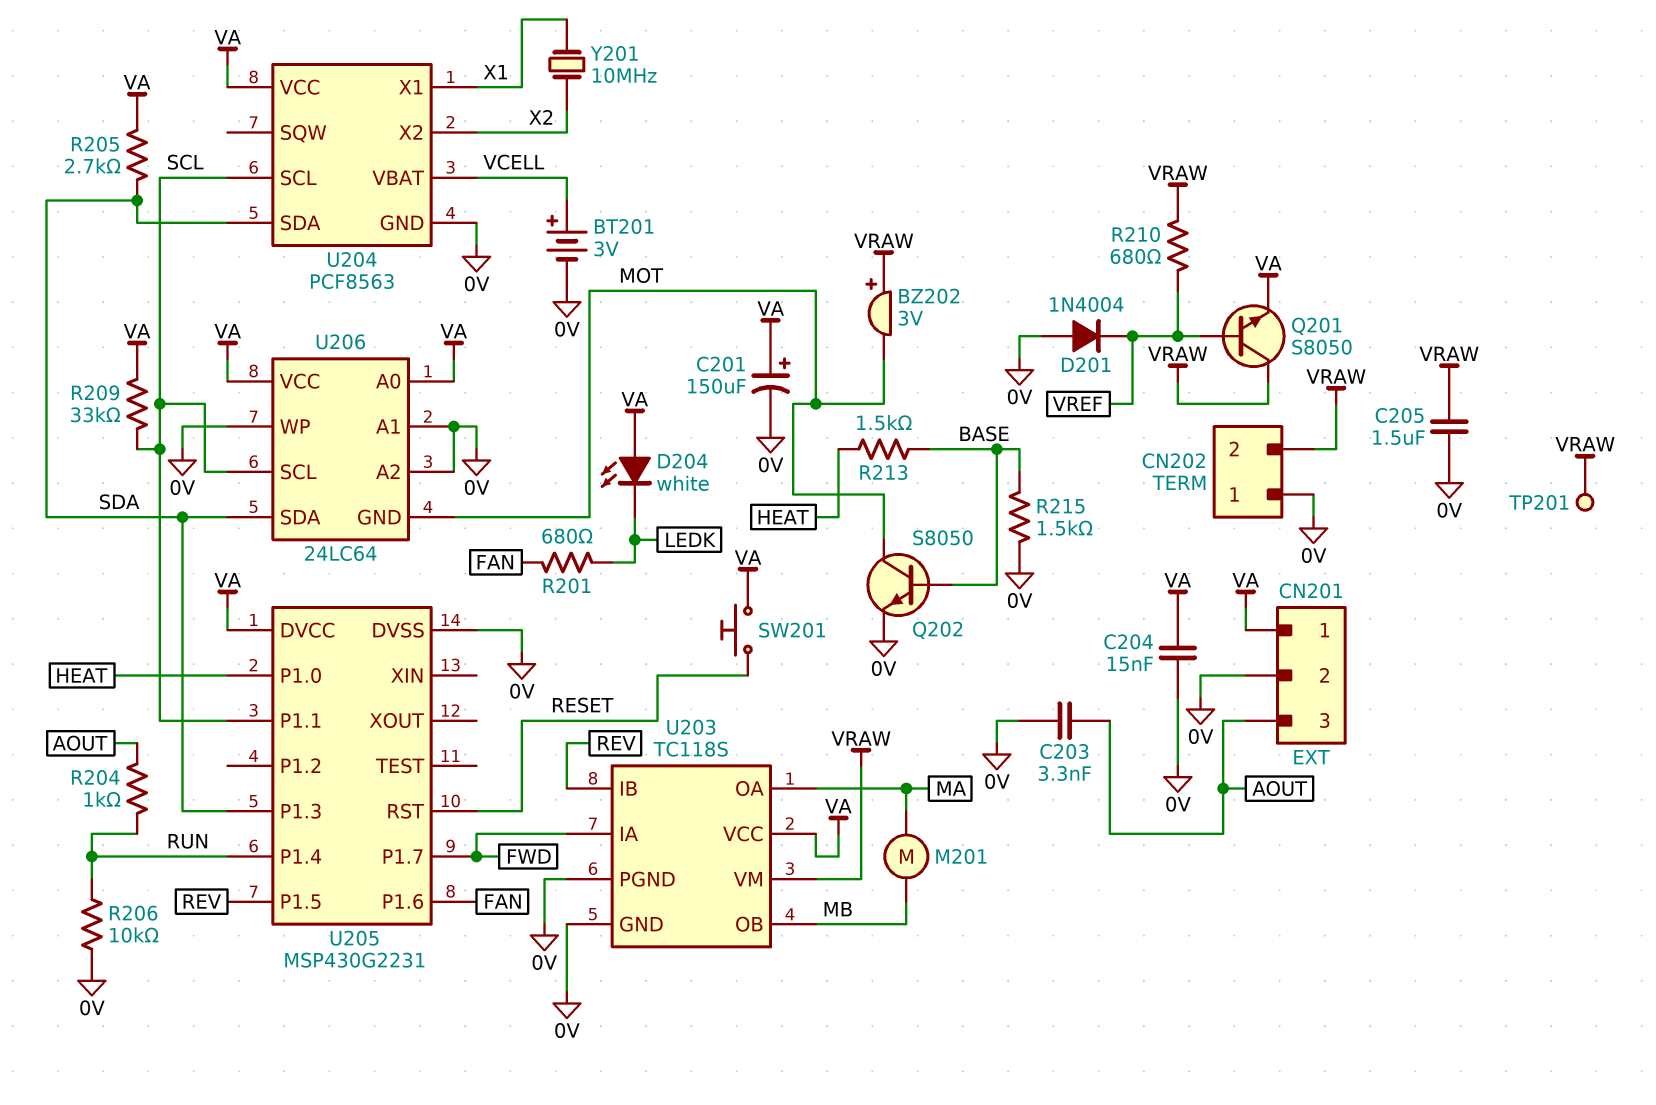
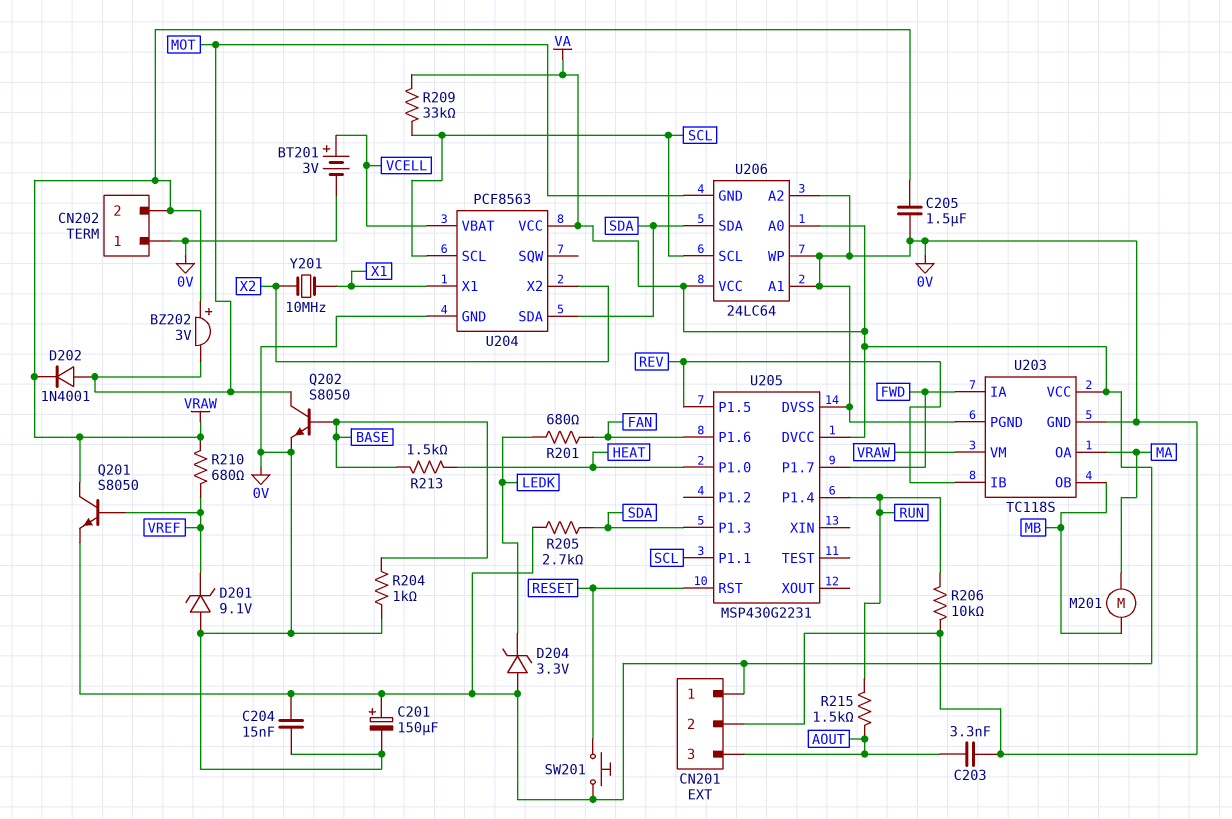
D201: diode 1N4004 (A 0V, K VREF) -> zener 9.1V (A 0V, K VREF)
D202: none -> diode 1N4001 (A MOT, K VRAW)
D204: LED white (A VA, K LEDK) -> zener 3.3V (A VA, K LEDK)
R204: 1k (AOUT, RUN) -> 1k (0V, BASE)
R215: 1.5k (0V, BASE) -> 1.5k (AOUT, RUN)
TP201: test point (VRAW) -> none

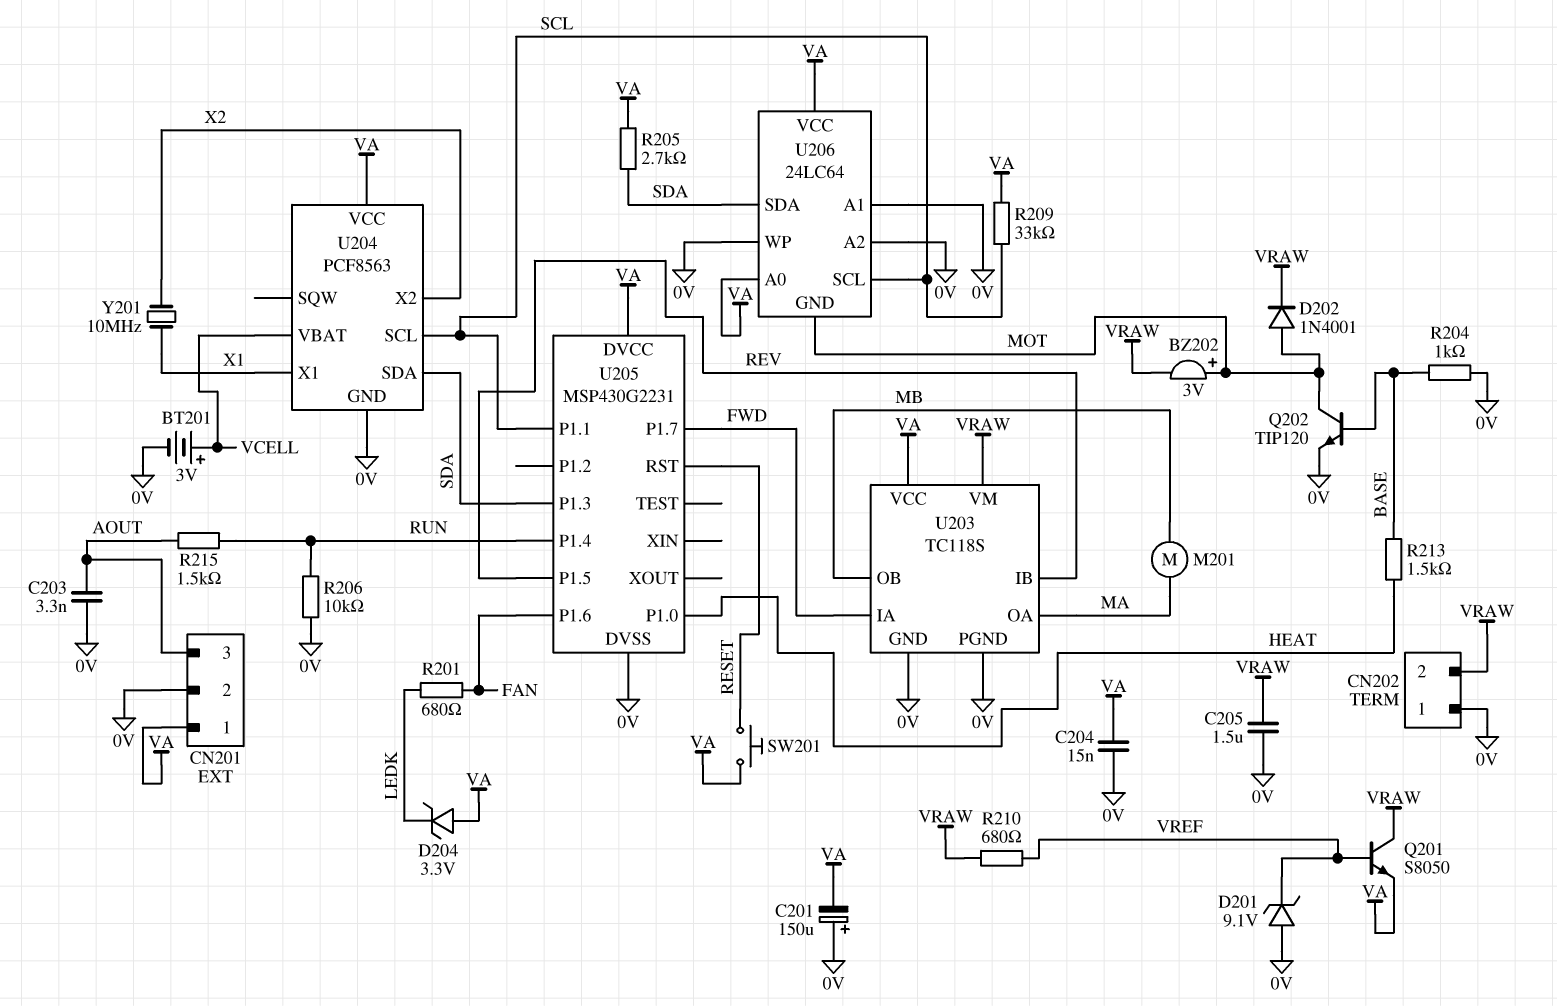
BZ202: buzzer 3V (plus VRAW, minus MOT) -> buzzer 3V (plus MOT, minus VRAW)
C201: 150uF (plus VA, minus 0V) -> 150uF (plus 0V, minus VA)
Q202: NPN S8050 (B BASE, C MOT, E 0V) -> NPN TIP120 (B BASE, C MOT, E 0V)

